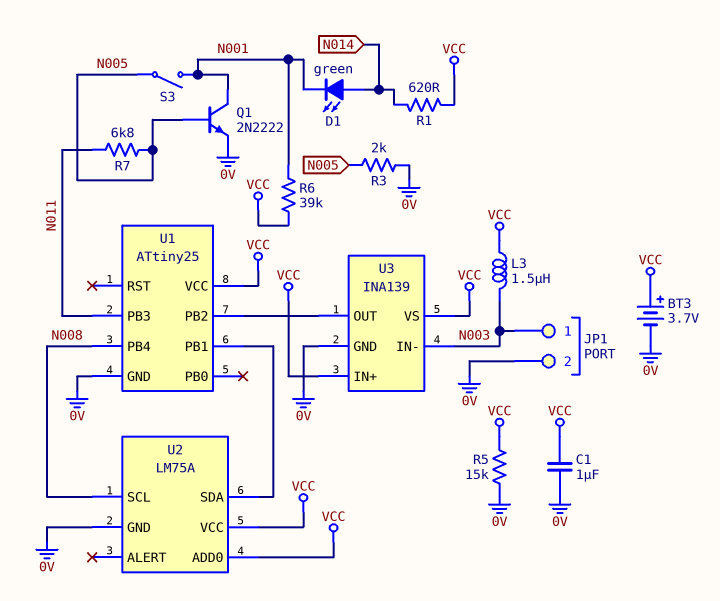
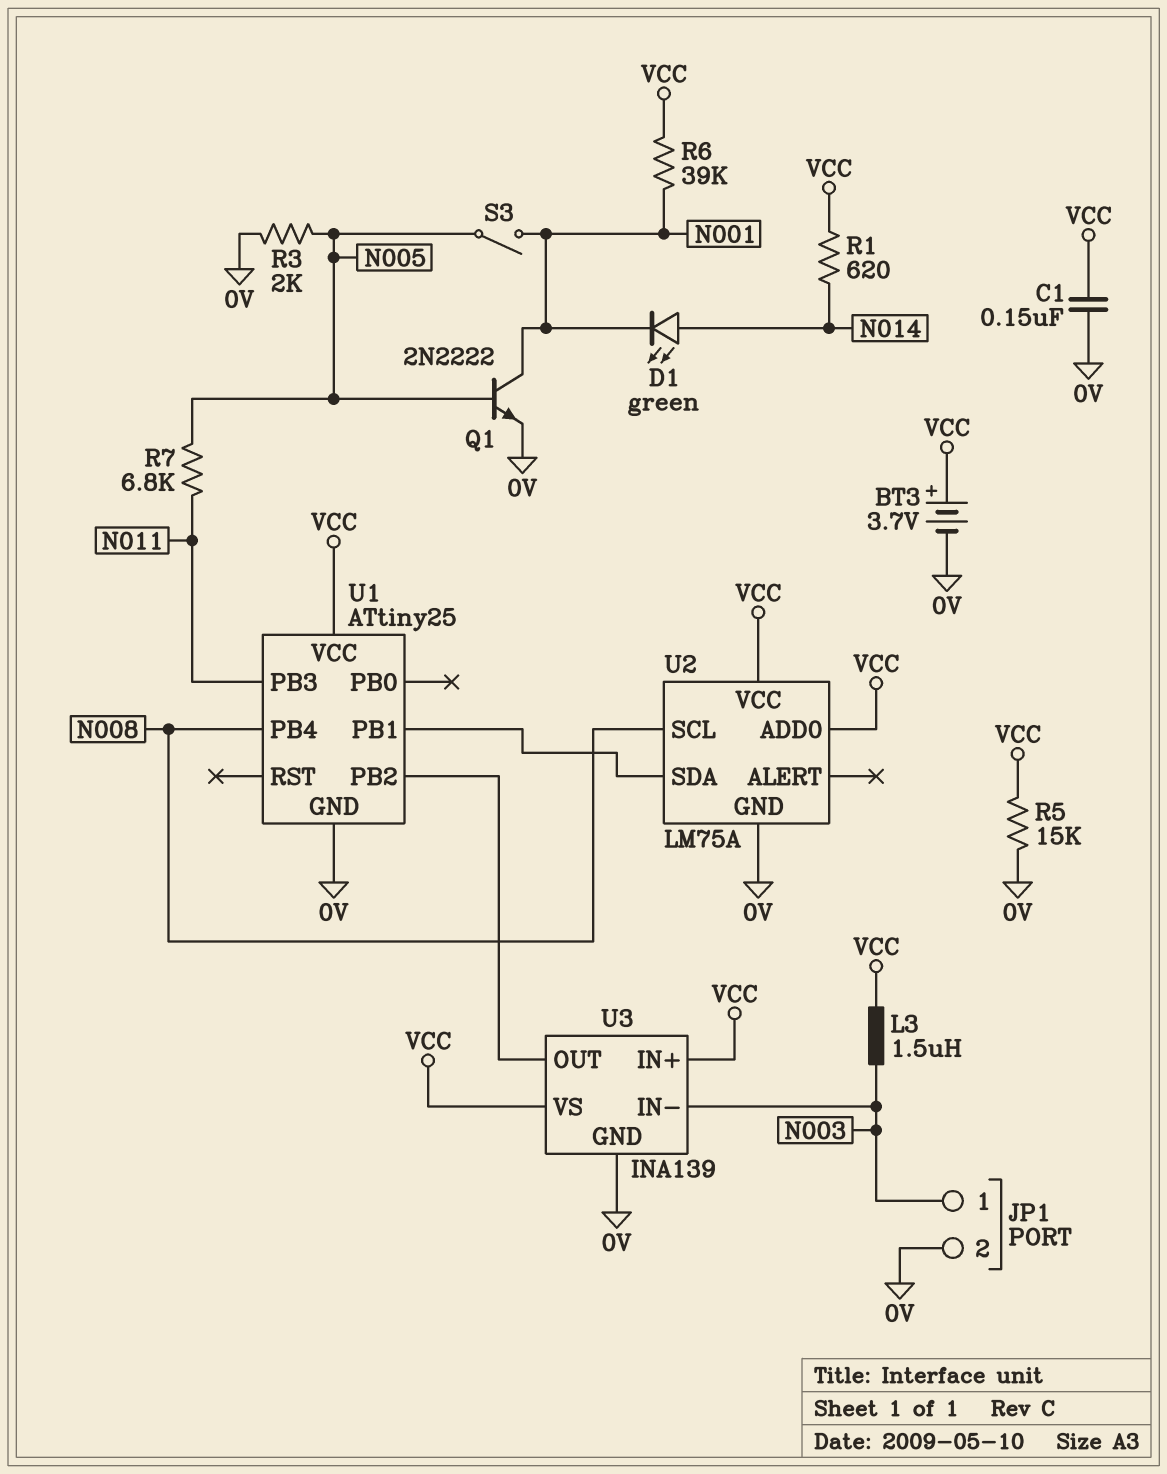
C1: 1uF (0V, VCC) -> 150nF (0V, VCC)

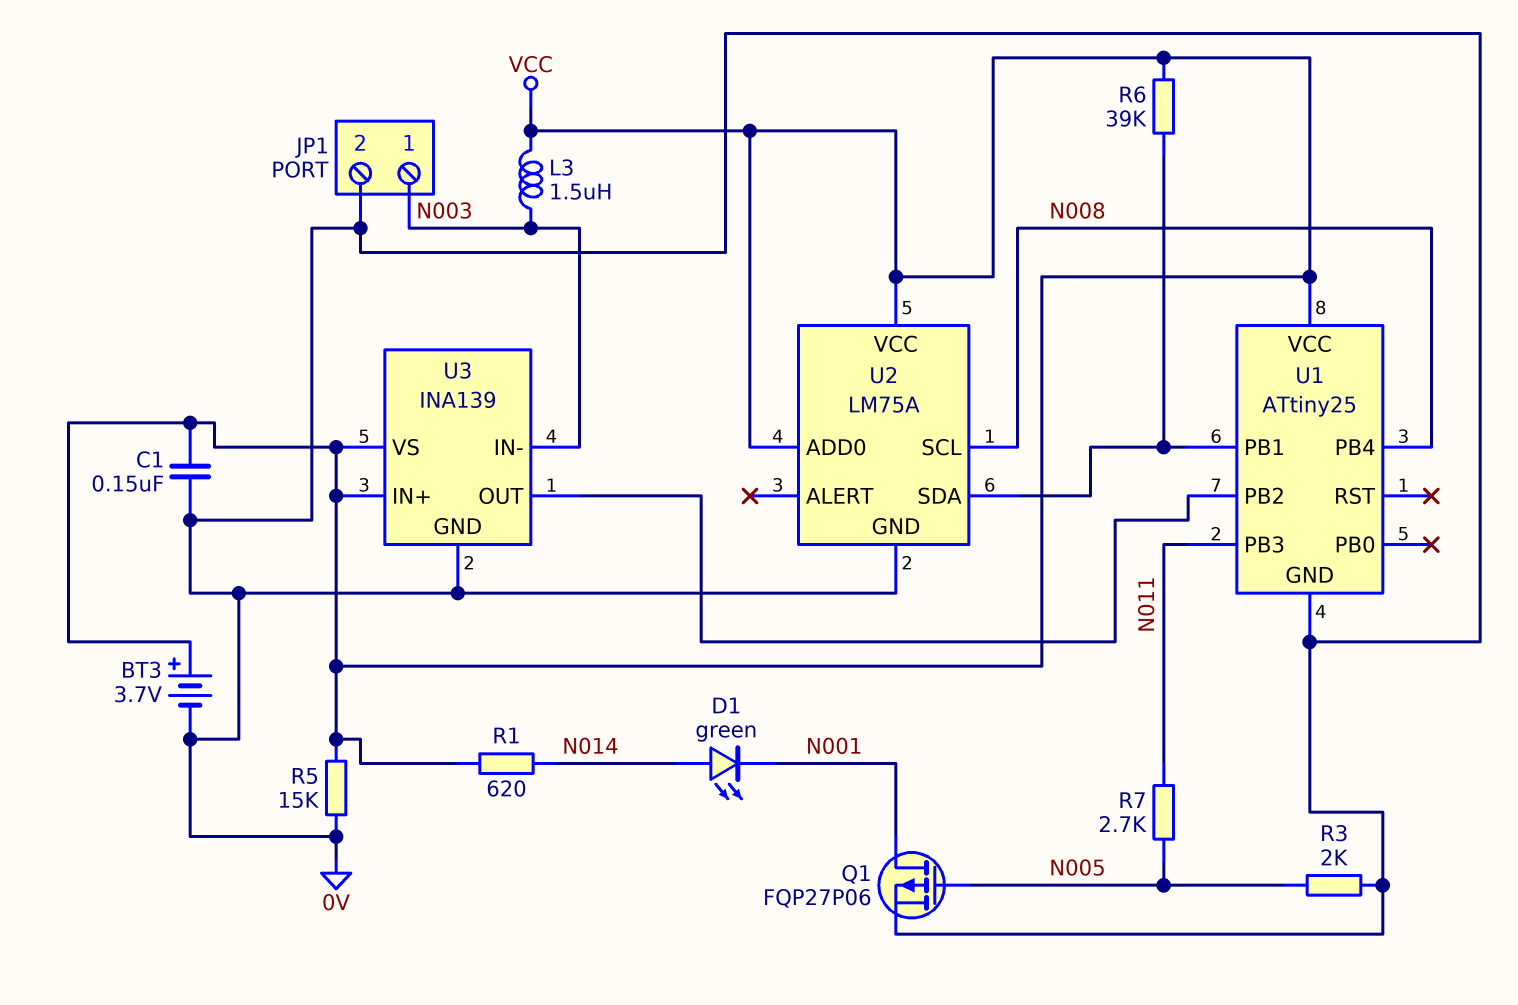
Q1: NPN 2N2222 (B N005, C N001, E 0V) -> PMOS FQP27P06 (G N005, D N001, S 0V)
R6: 39k (N001, VCC) -> 39k (U1/PB1, VCC)
R7: 6.8k (N005, N011) -> 2.7k (N005, N011)
S3: switch (N001, N005) -> none

